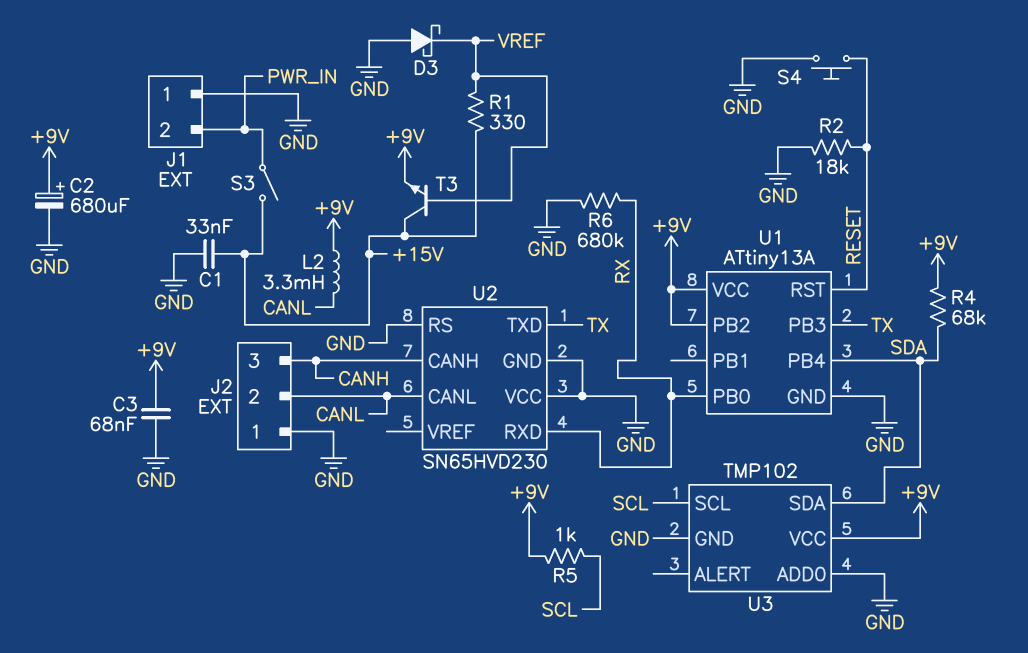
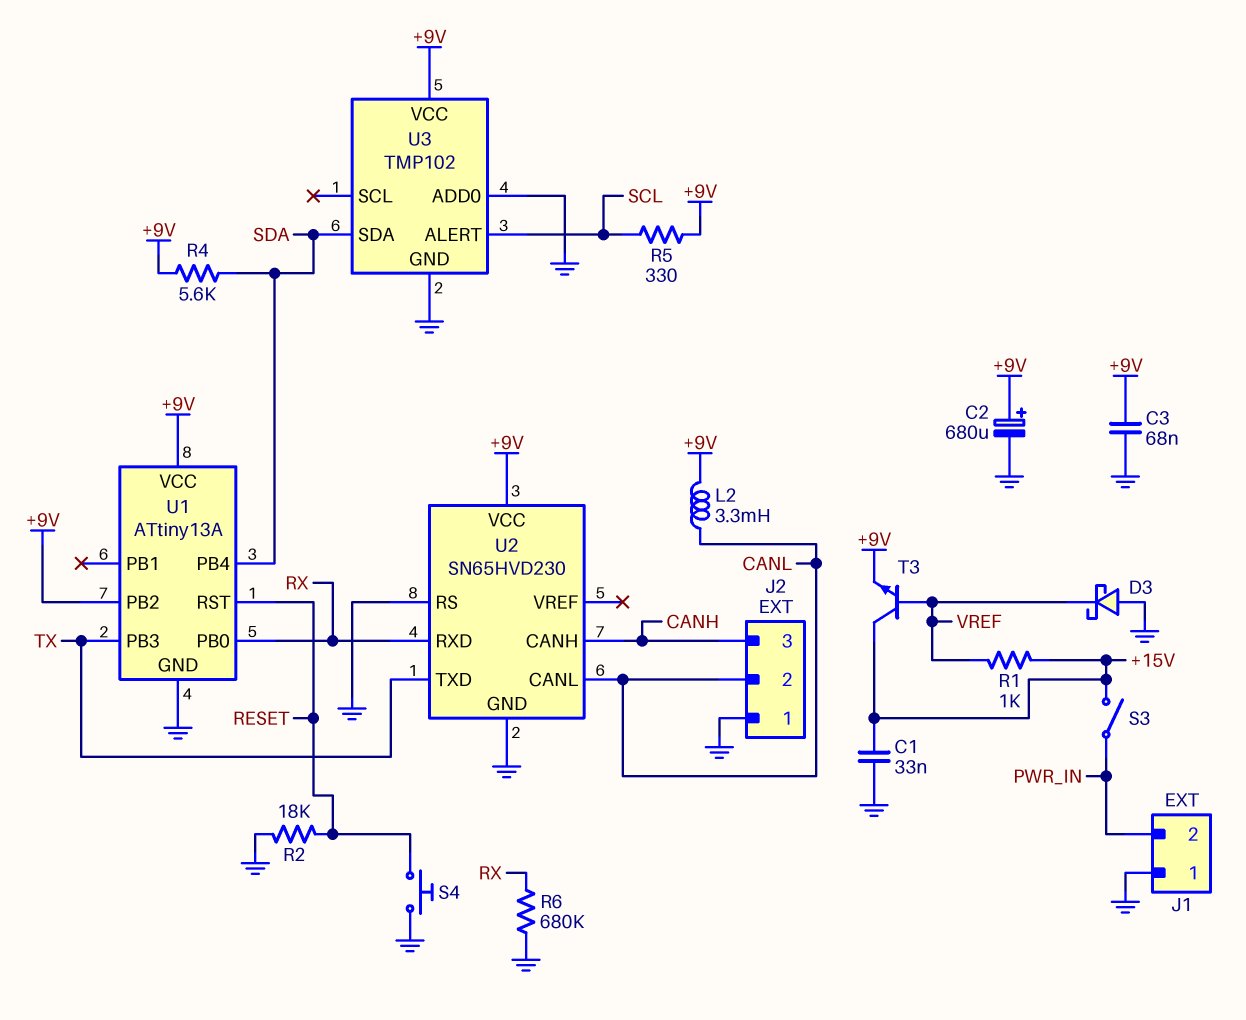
R1: 330 (+15V, VREF) -> 1k (+15V, VREF)
R4: 68k (+9V, SDA) -> 5.6k (+9V, SDA)
R5: 1k (+9V, SCL) -> 330 (+9V, SCL)
U2 pin VCC: GND -> +9V
U3 pin ALERT: none -> SCL
U3 pin SCL: SCL -> none

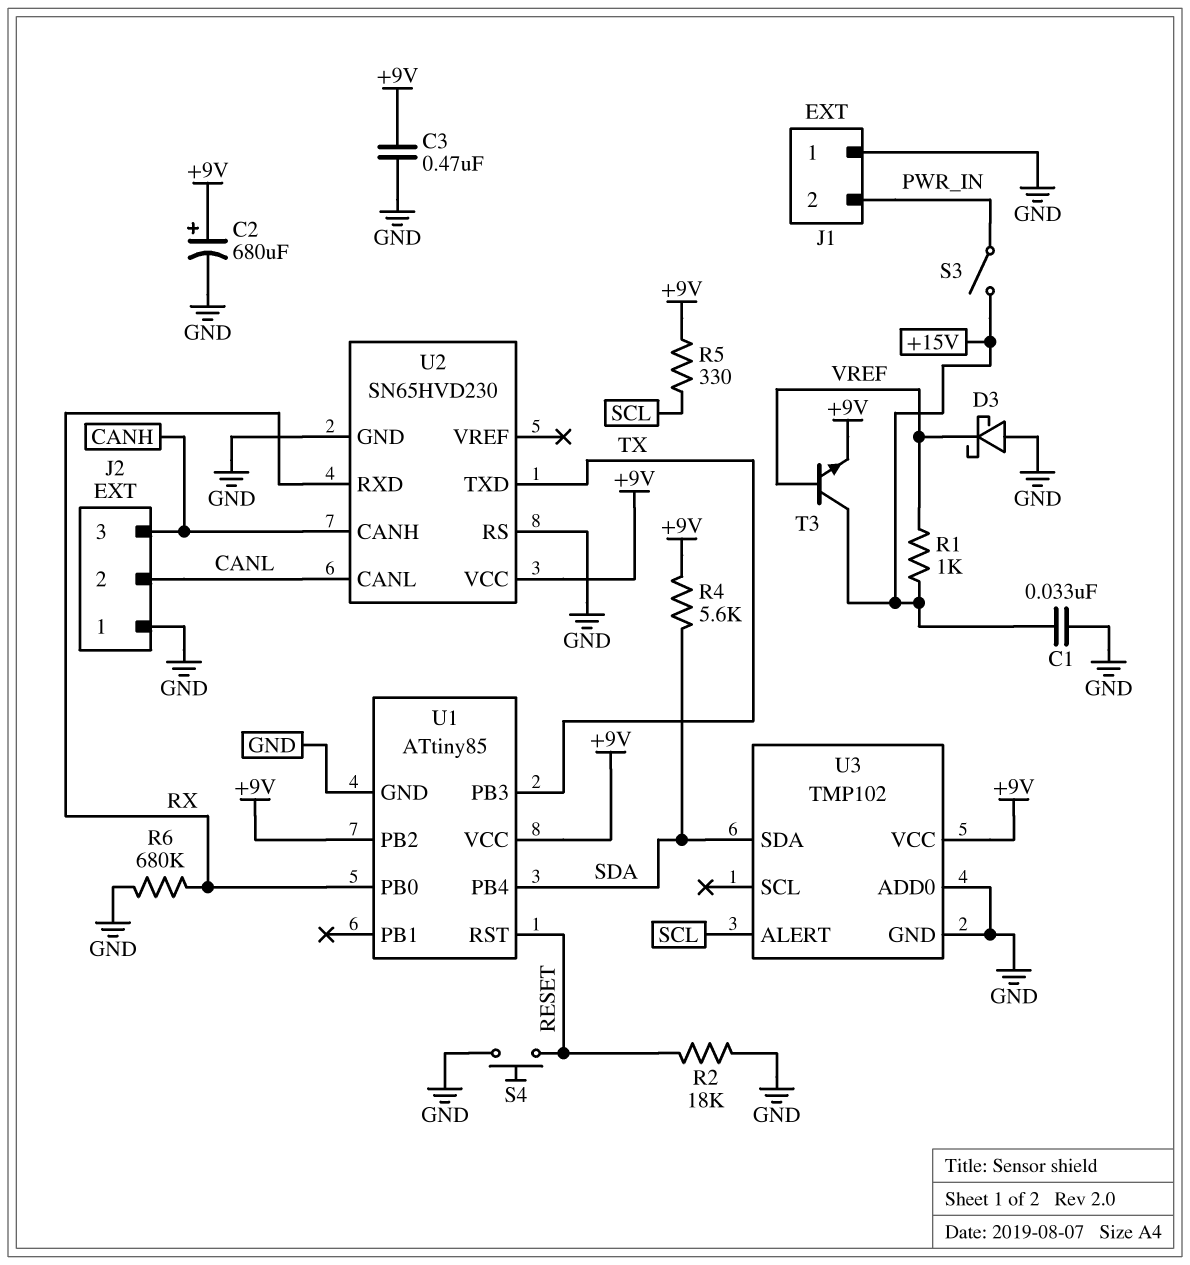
C3: 68nF (+9V, GND) -> 470nF (+9V, GND)
L2: 3.3mH (+9V, CANL) -> none
U1: ATtiny13A -> ATtiny85

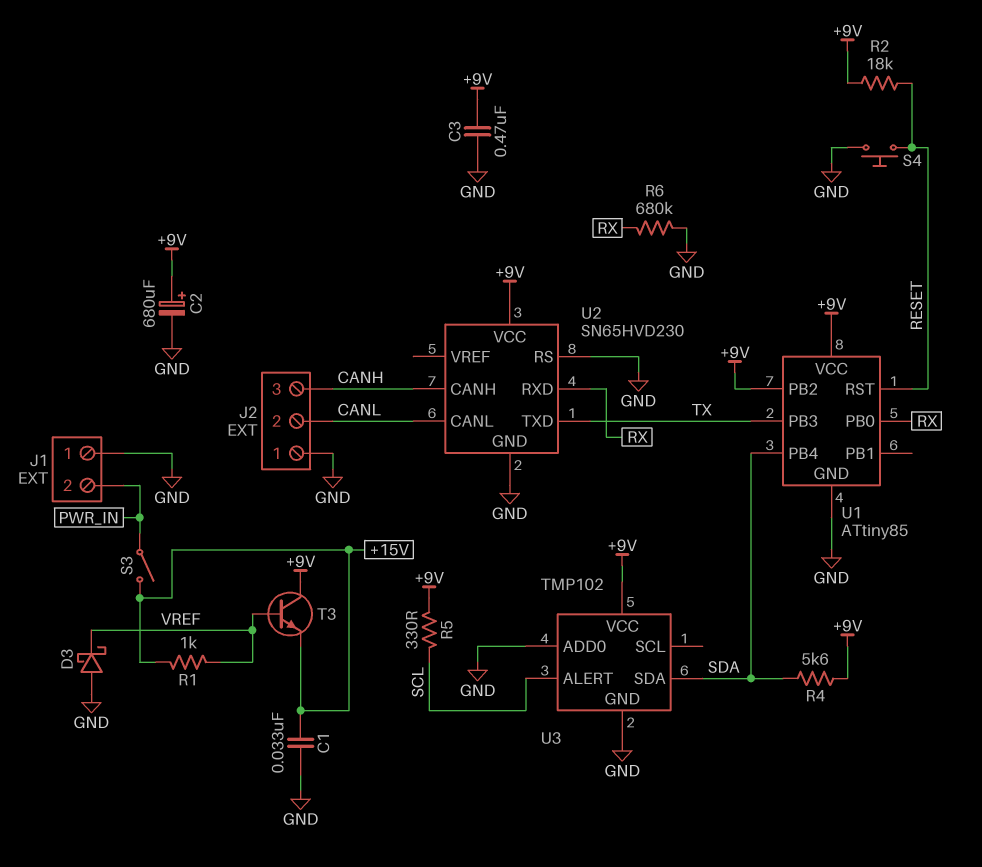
R2: 18k (GND, RESET) -> 18k (+9V, RESET)
T3: NPN (B VREF, C +15V, E +9V) -> NPN (B VREF, C +9V, E +15V)

